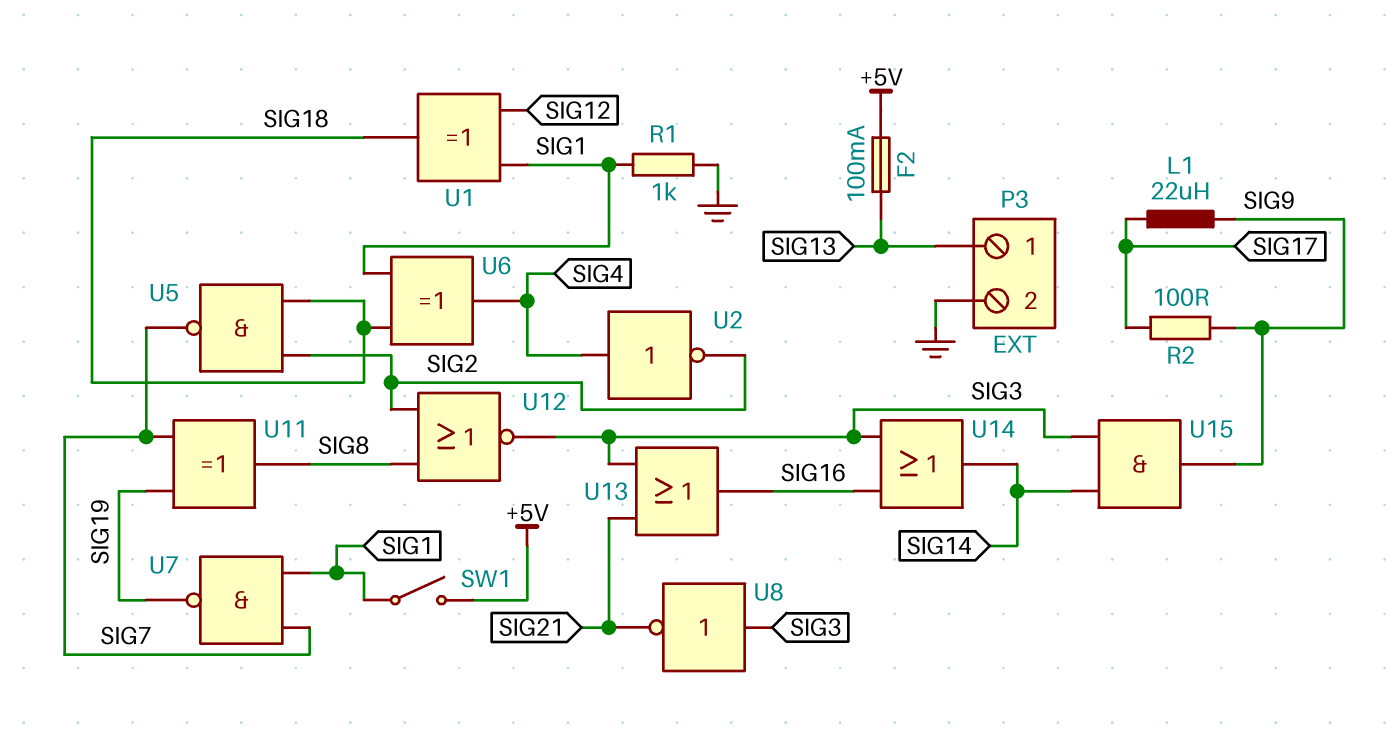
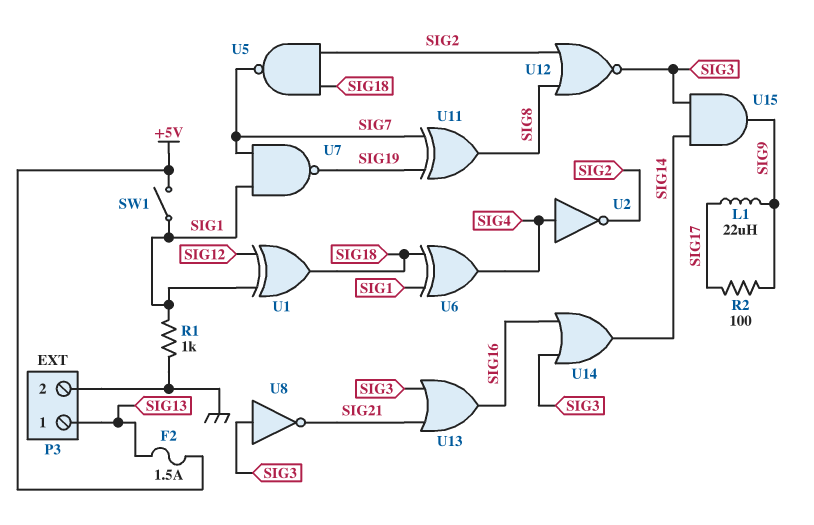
F2: 100mA (+5V, SIG13) -> 1.5A (+5V, SIG13)

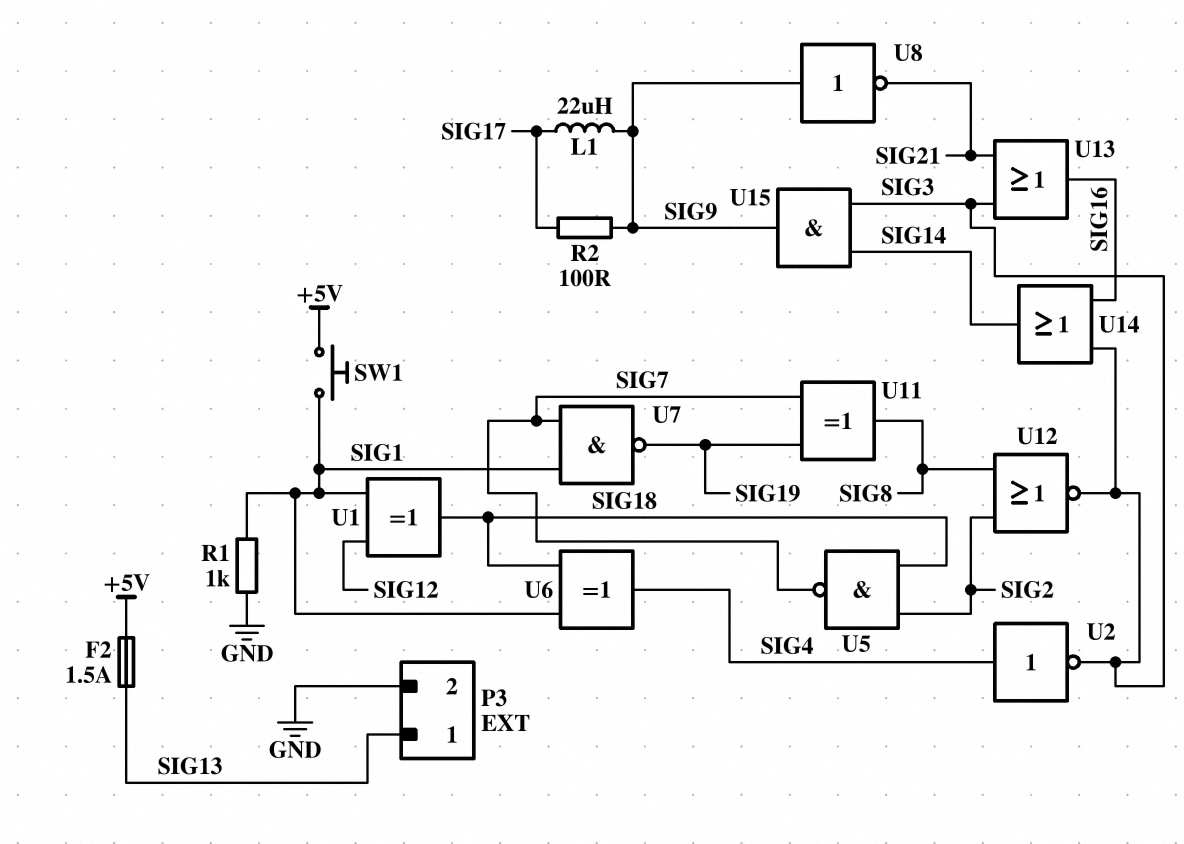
SW1: switch (+5V, SIG1) -> button (+5V, SIG1)
U2: NOT (in SIG4, out SIG2) -> NOT (in SIG4, out SIG3)
U8: NOT (in SIG3, out SIG21) -> NOT (in SIG9, out SIG21)

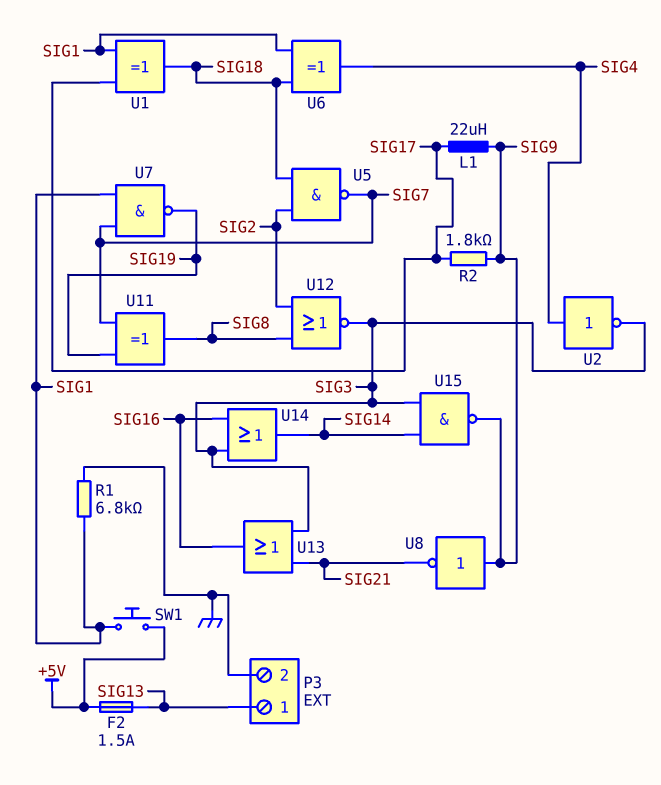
R1: 1k (GND, SIG1) -> 6.8k (GND, SIG1)
R2: 100 (SIG9, SIG17) -> 1.8k (SIG9, SIG17)
U1: XOR (in SIG1, in SIG12, out SIG18) -> XOR (in SIG1, in SIG17, out SIG18)
U15: AND (in SIG3, in SIG14, out SIG9) -> NAND (in SIG3, in SIG14, out SIG9)

